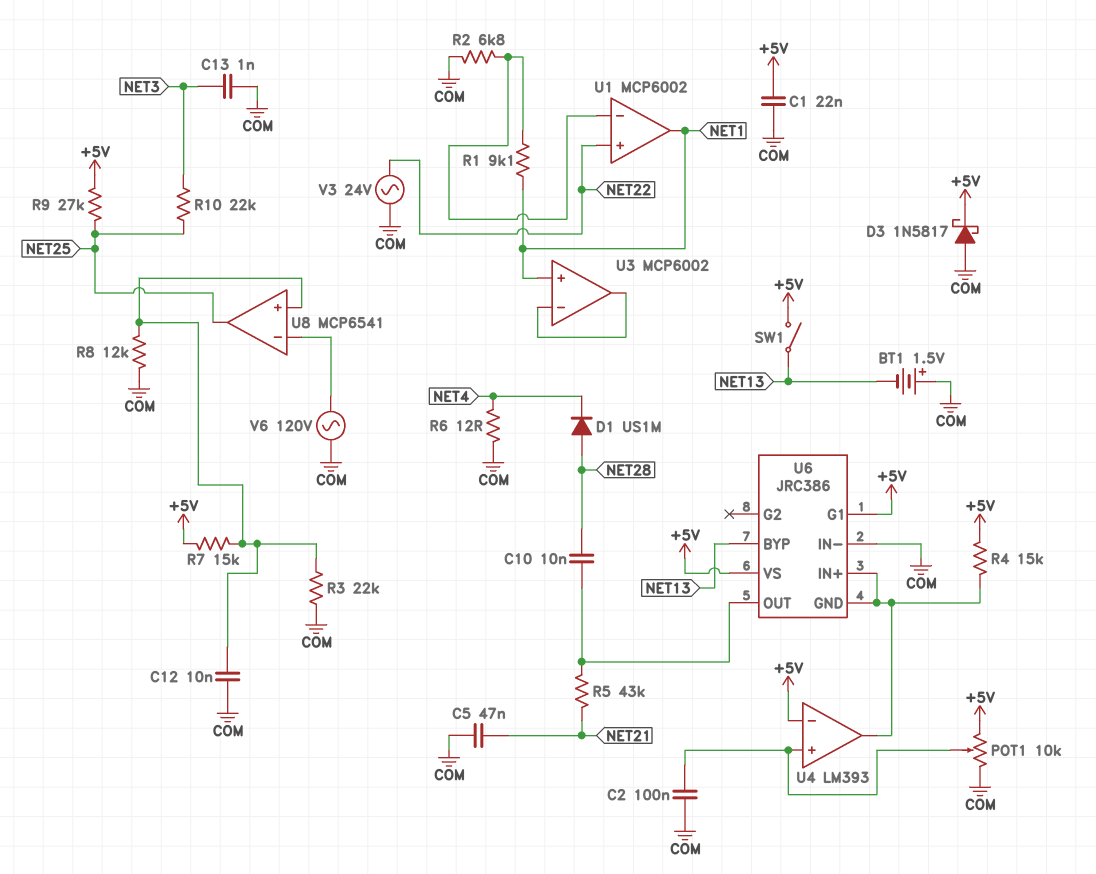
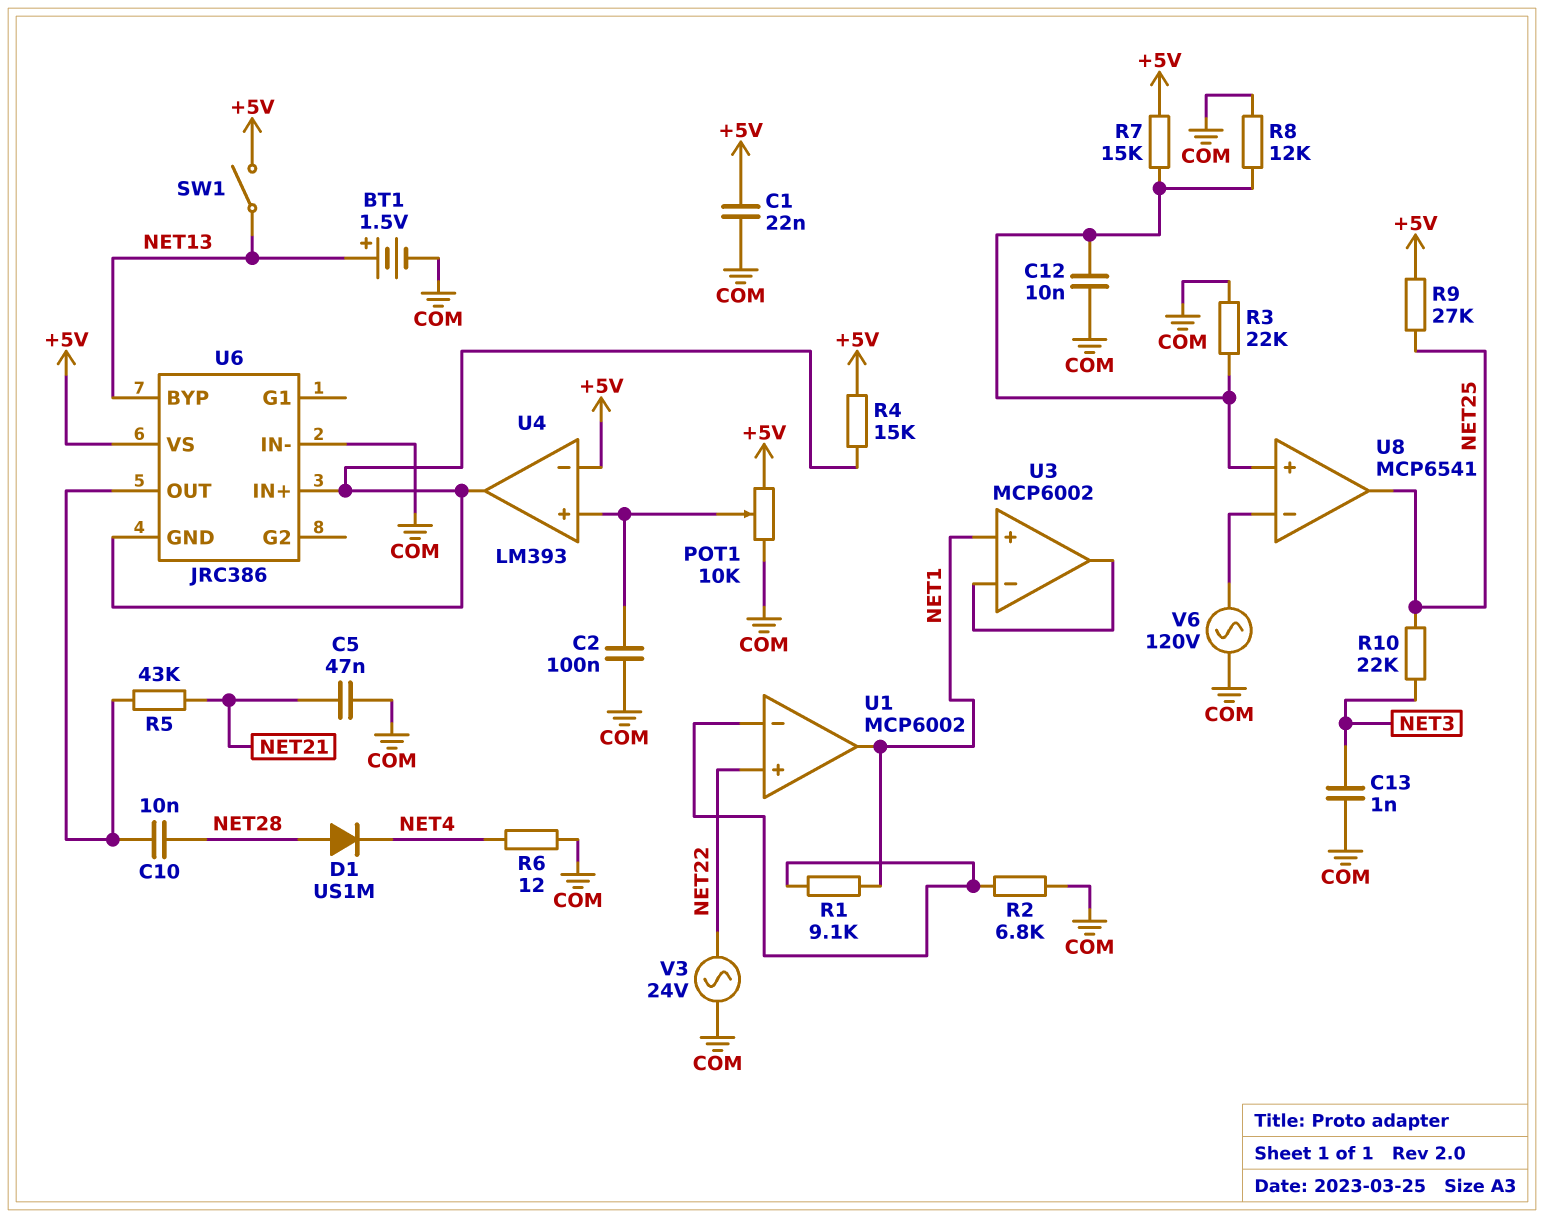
BT1: 1.5V (plus COM, minus NET13) -> 1.5V (plus NET13, minus COM)
D3: schottky 1N5817 (A COM, K +5V) -> none
U6 pin G1: +5V -> none

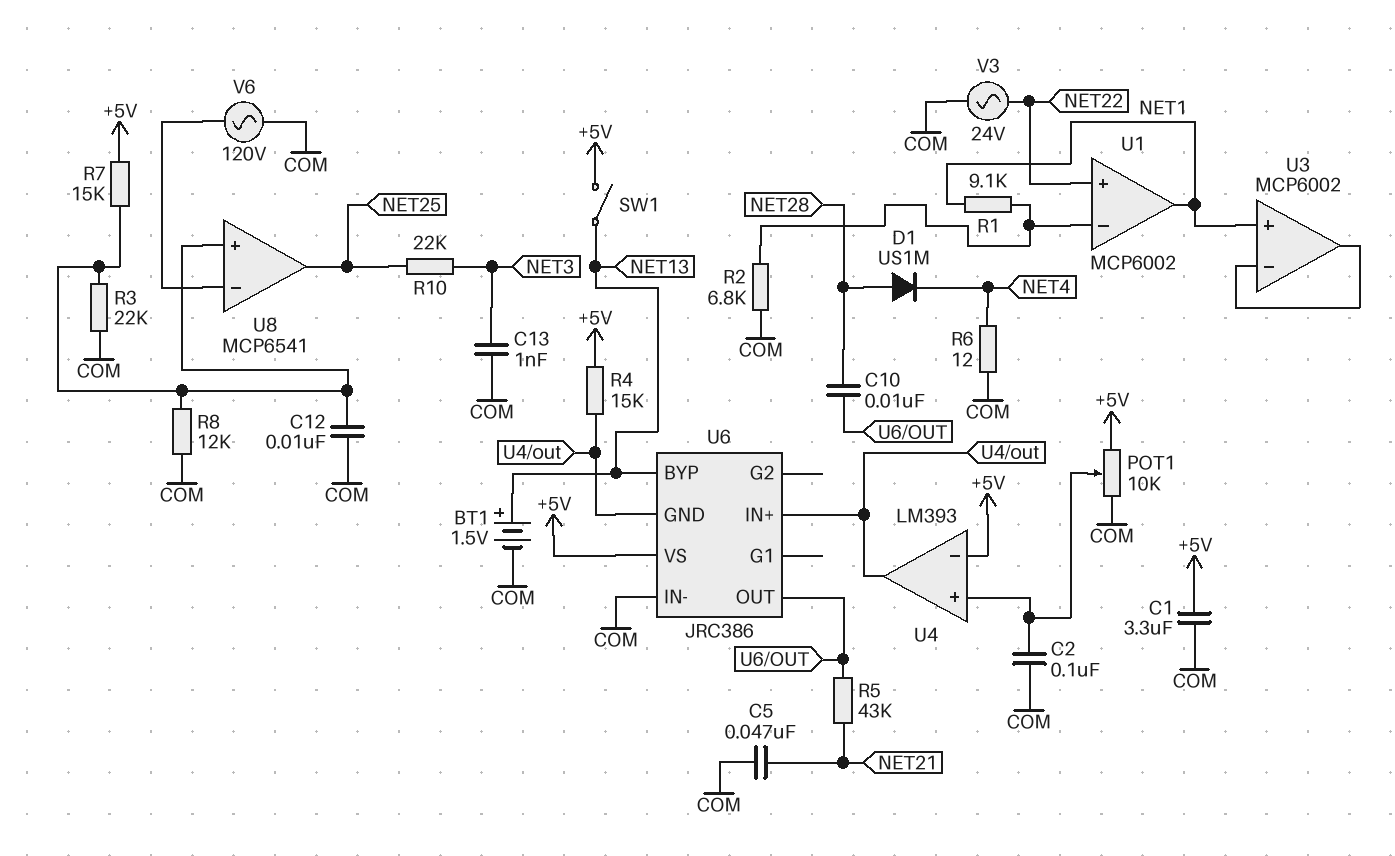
C1: 22nF (+5V, COM) -> 3.3uF (+5V, COM)
R9: 27k (+5V, NET25) -> none

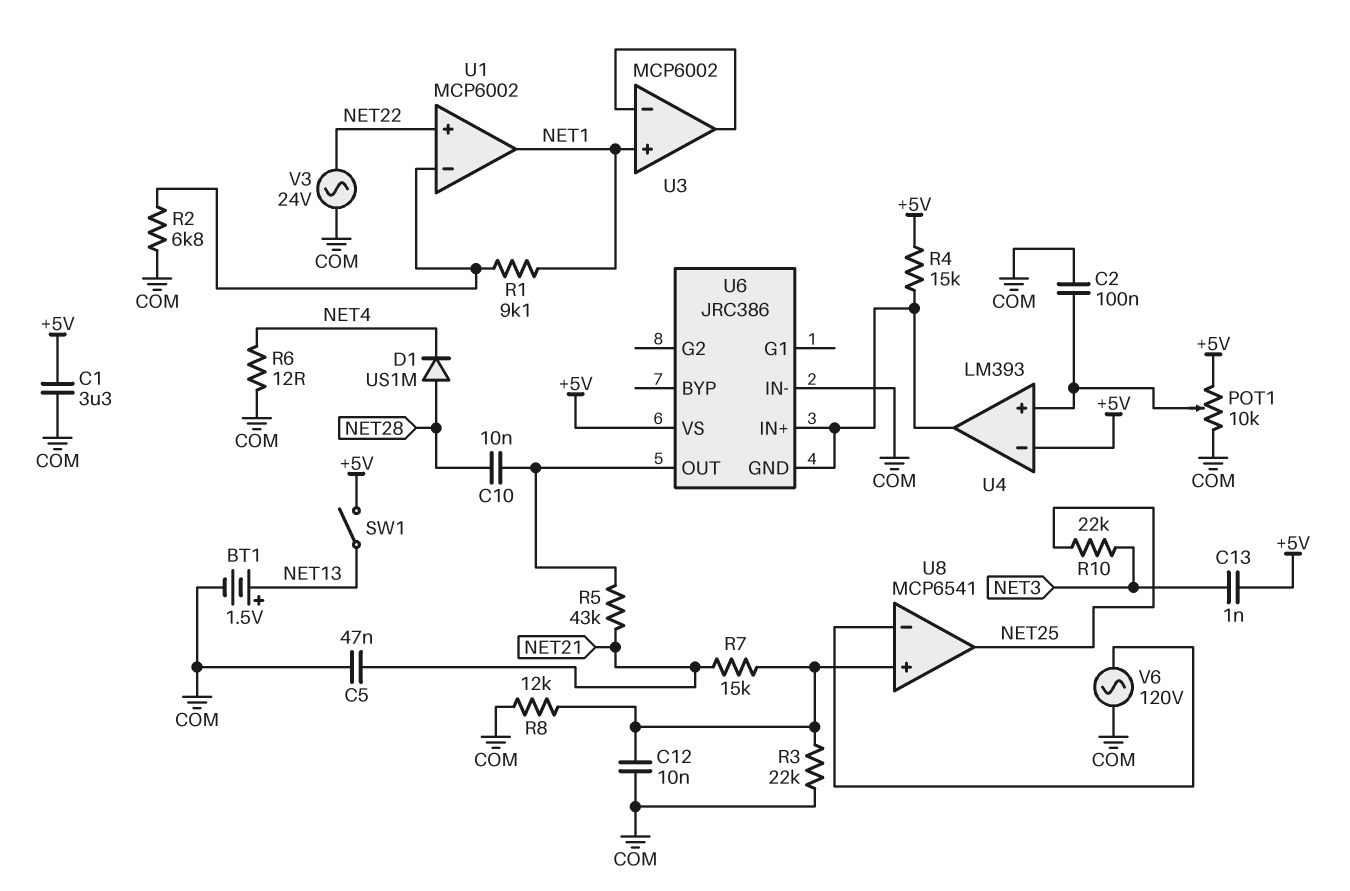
C13: 1nF (COM, NET3) -> 1nF (+5V, NET3)
R7: 15k (+5V, U8/in+) -> 15k (NET21, U8/in+)
U6 pin BYP: NET13 -> none

